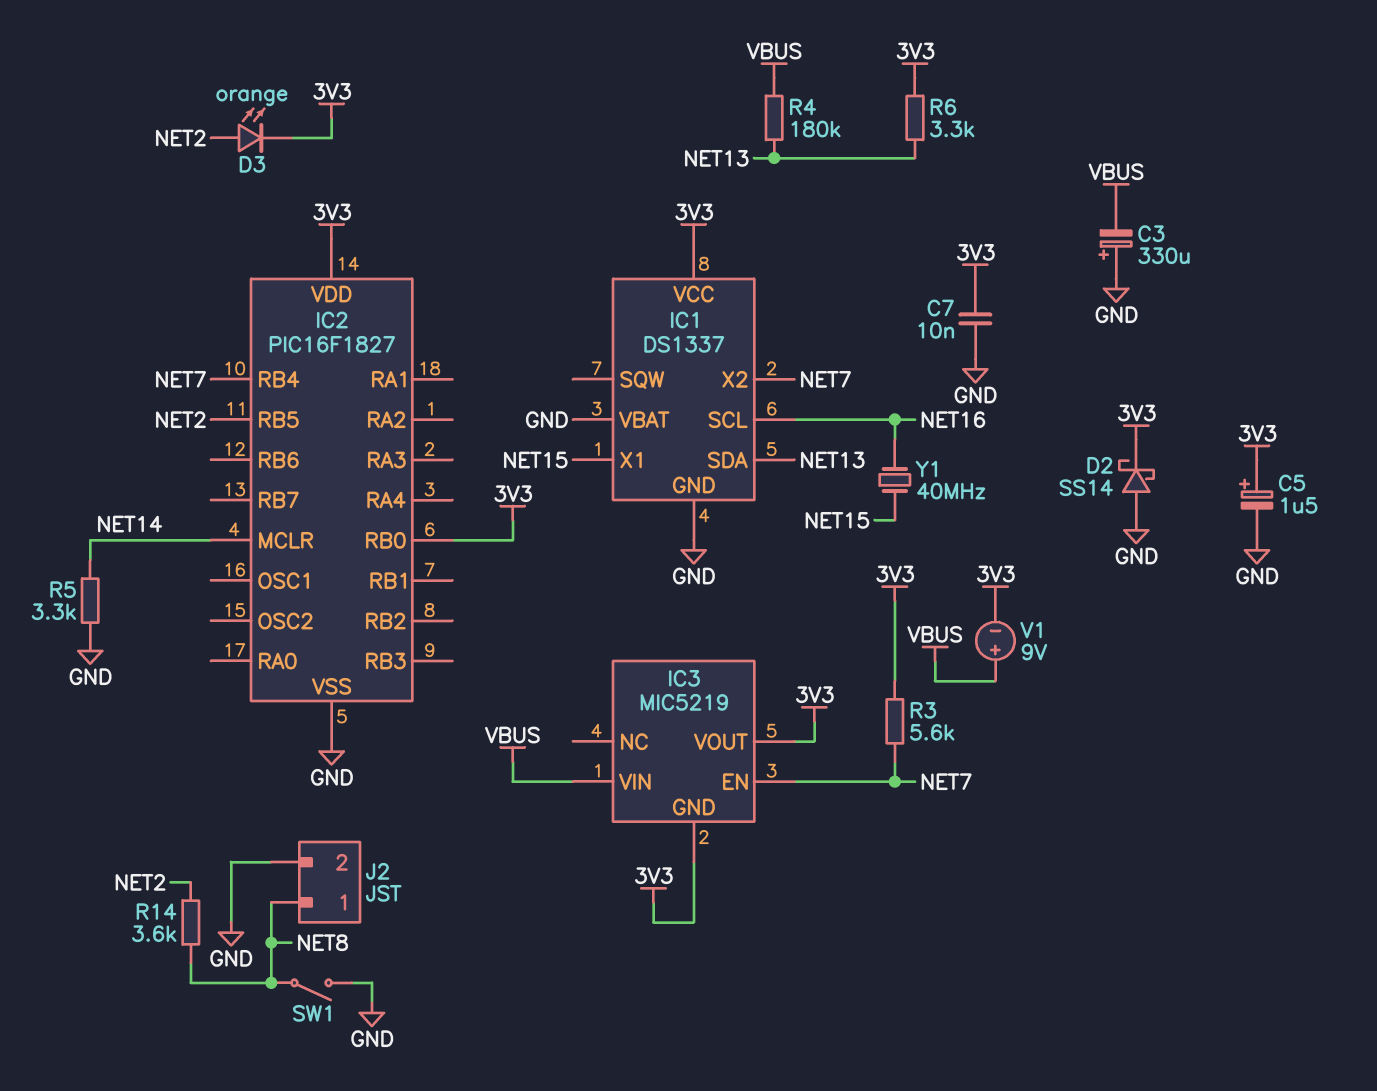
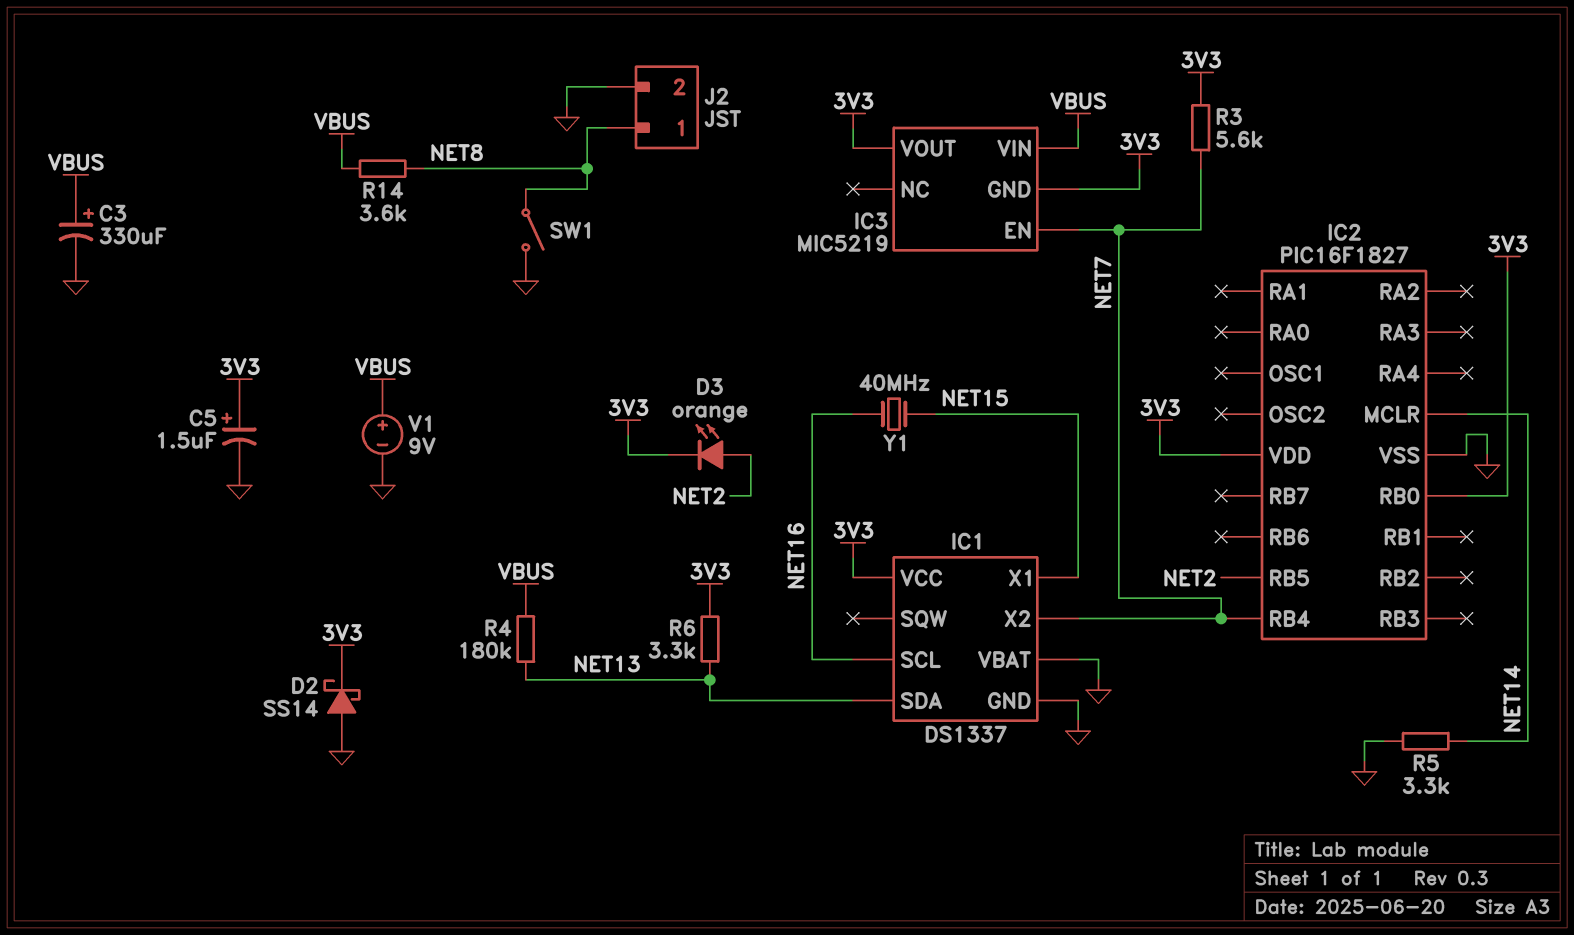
C3: 330uF (plus GND, minus VBUS) -> 330uF (plus VBUS, minus GND)
C7: 10nF (3V3, GND) -> none
R14: 3.6k (NET2, NET8) -> 3.6k (NET8, VBUS)
V1: 9V (plus VBUS, minus 3V3) -> 9V (plus VBUS, minus GND)

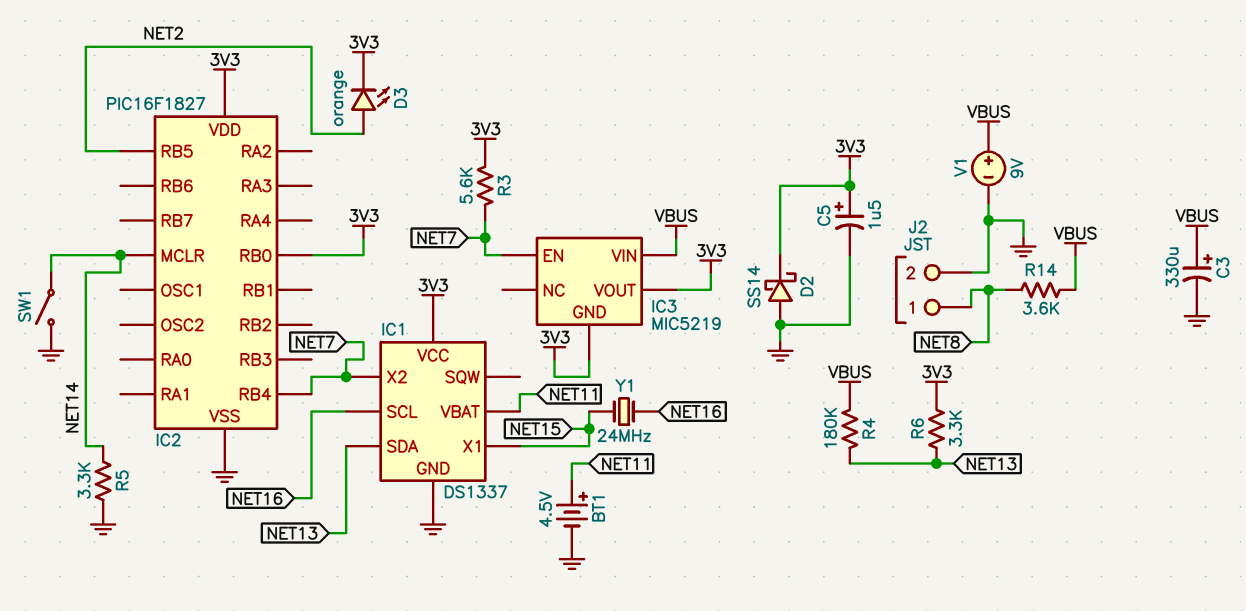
BT1: none -> 4.5V (plus NET11, minus GND)
IC1 pin VBAT: GND -> NET11
SW1: switch (GND, NET8) -> switch (GND, NET14)
Y1: 40MHz (NET15, NET16) -> 24MHz (NET15, NET16)

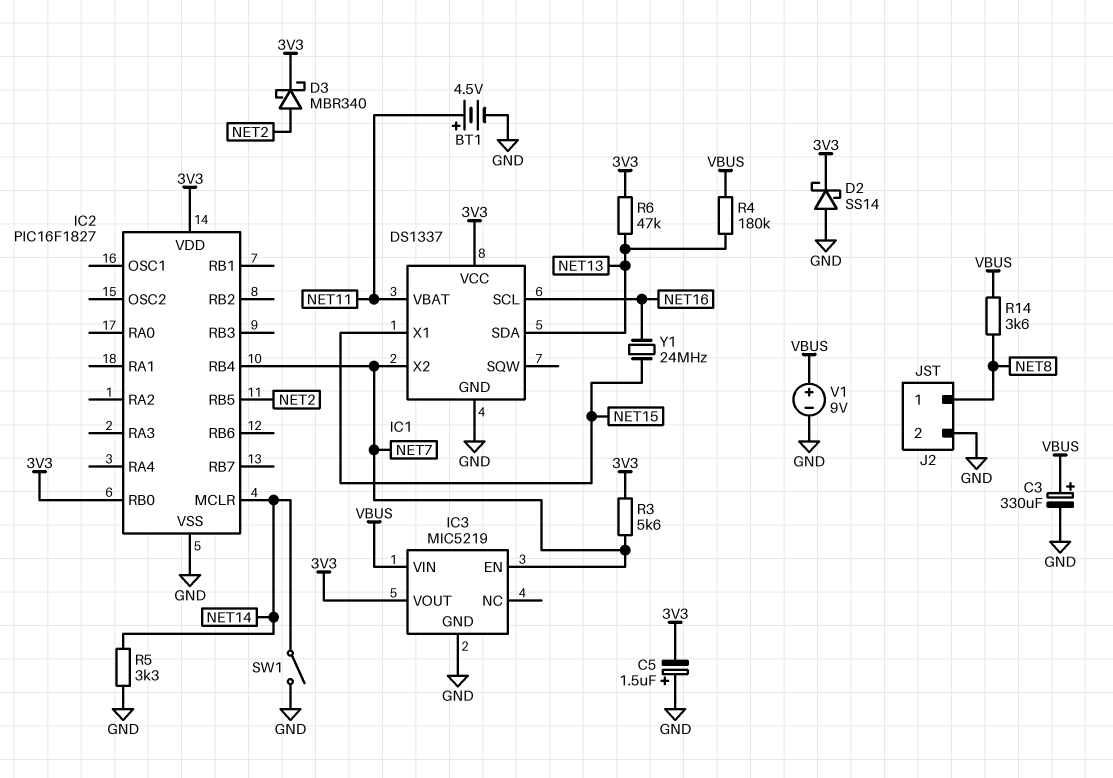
C5: 1.5uF (plus 3V3, minus GND) -> 1.5uF (plus GND, minus 3V3)
D3: LED orange (A NET2, K 3V3) -> schottky MBR340 (A NET2, K 3V3)
IC3 pin GND: 3V3 -> GND
R6: 3.3k (3V3, NET13) -> 47k (3V3, NET13)

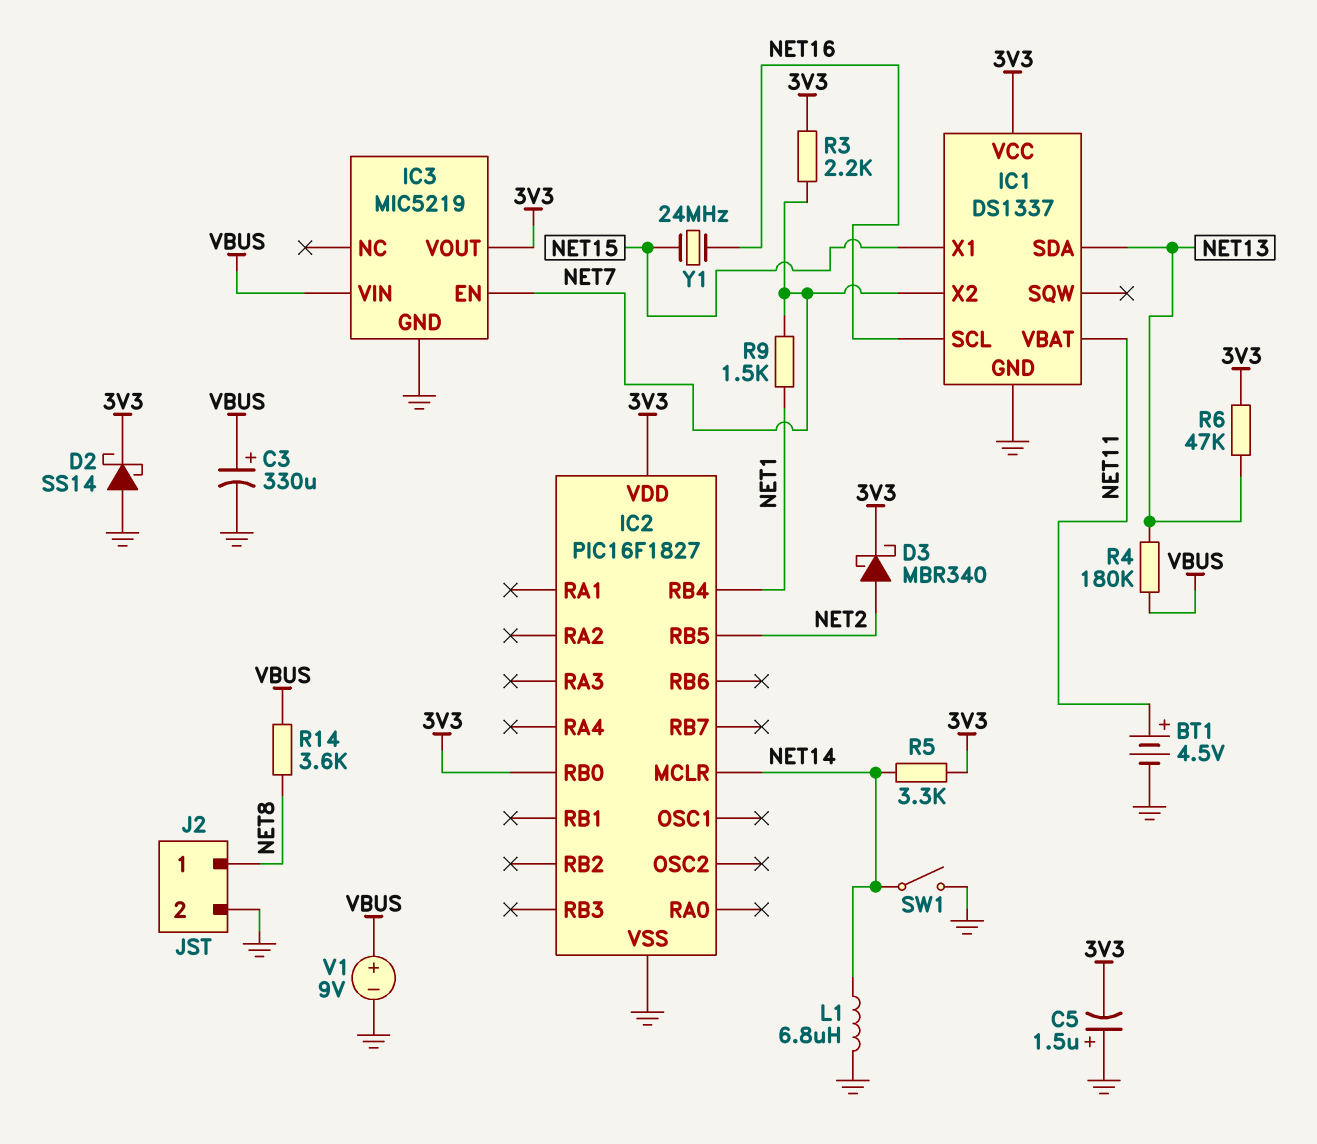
IC2 pin RB4: NET7 -> NET1
L1: none -> 6.8uH (GND, NET14)
R3: 5.6k (3V3, NET7) -> 2.2k (3V3, NET7)
R5: 3.3k (GND, NET14) -> 3.3k (3V3, NET14)
R9: none -> 1.5k (NET1, NET7)

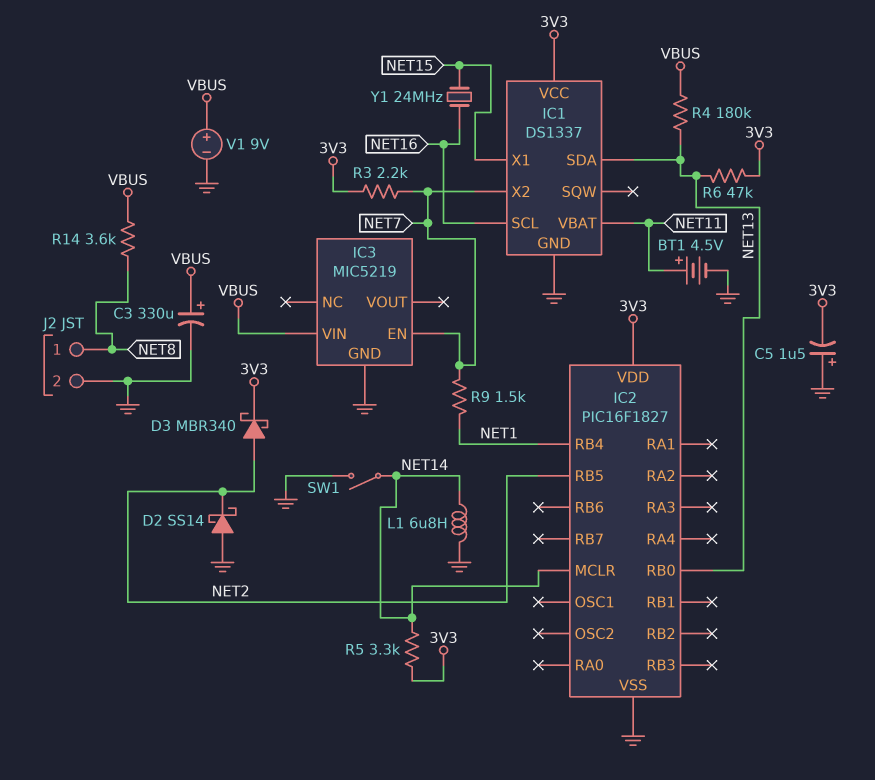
D2: schottky SS14 (A GND, K 3V3) -> schottky SS14 (A GND, K NET2)
IC2 pin RB0: 3V3 -> NET13
IC3 pin VOUT: 3V3 -> none

